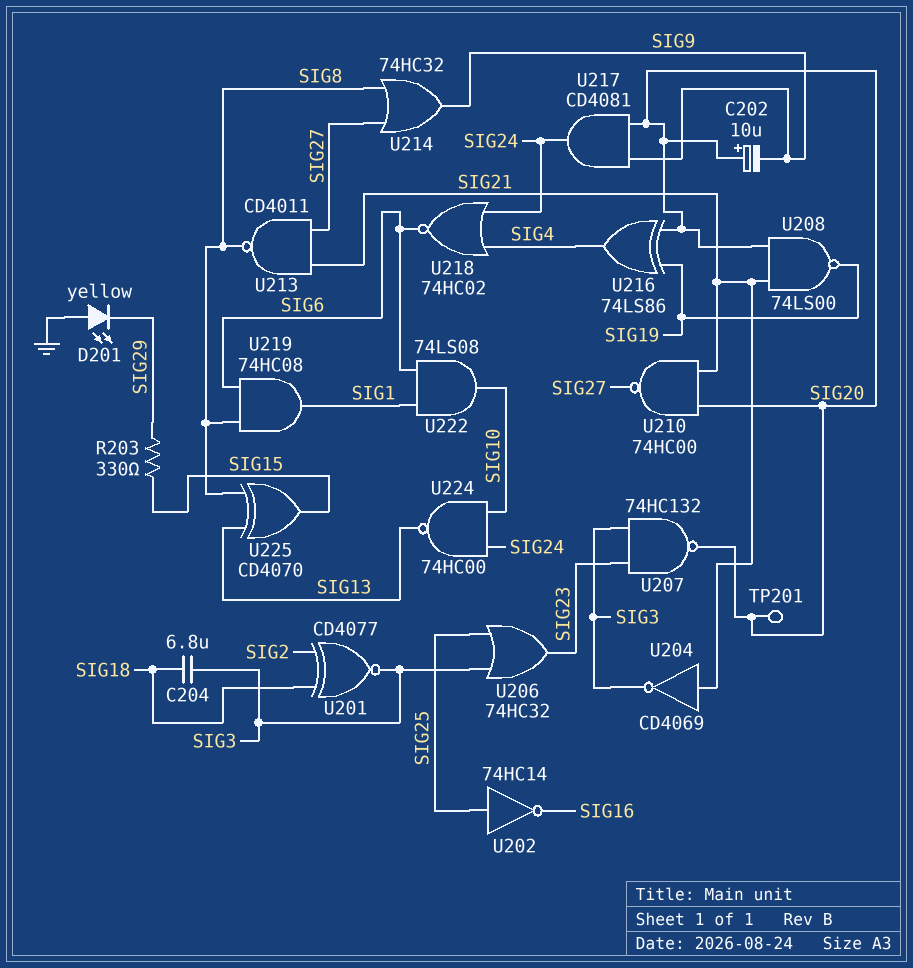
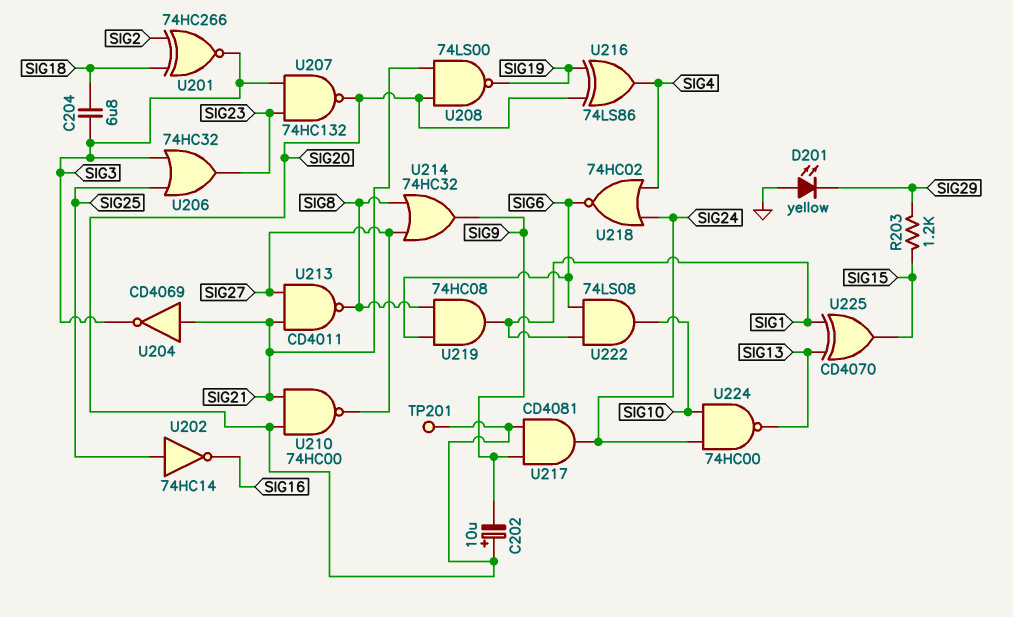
R203: 330 (SIG15, SIG29) -> 1.2k (SIG15, SIG29)
U201: XNOR CD4077 (in SIG2, in SIG18, out SIG3) -> XNOR 74HC266 (in SIG2, in SIG18, out SIG3)
U225: XOR CD4070 (in SIG8, in SIG13, out SIG15) -> XOR CD4070 (in SIG1, in SIG13, out SIG15)

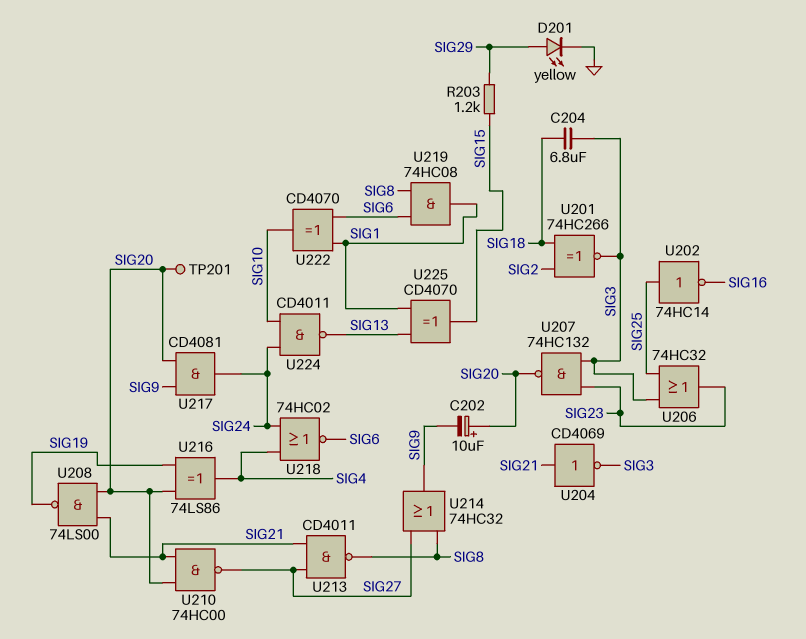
D201: LED yellow (A GND, K SIG29) -> LED yellow (A SIG29, K GND)
U222: AND 74LS08 (in SIG1, in SIG6, out SIG10) -> XOR CD4070 (in SIG1, in SIG6, out SIG10)
U224: NAND 74HC00 (in SIG10, in SIG24, out SIG13) -> NAND CD4011 (in SIG10, in SIG24, out SIG13)

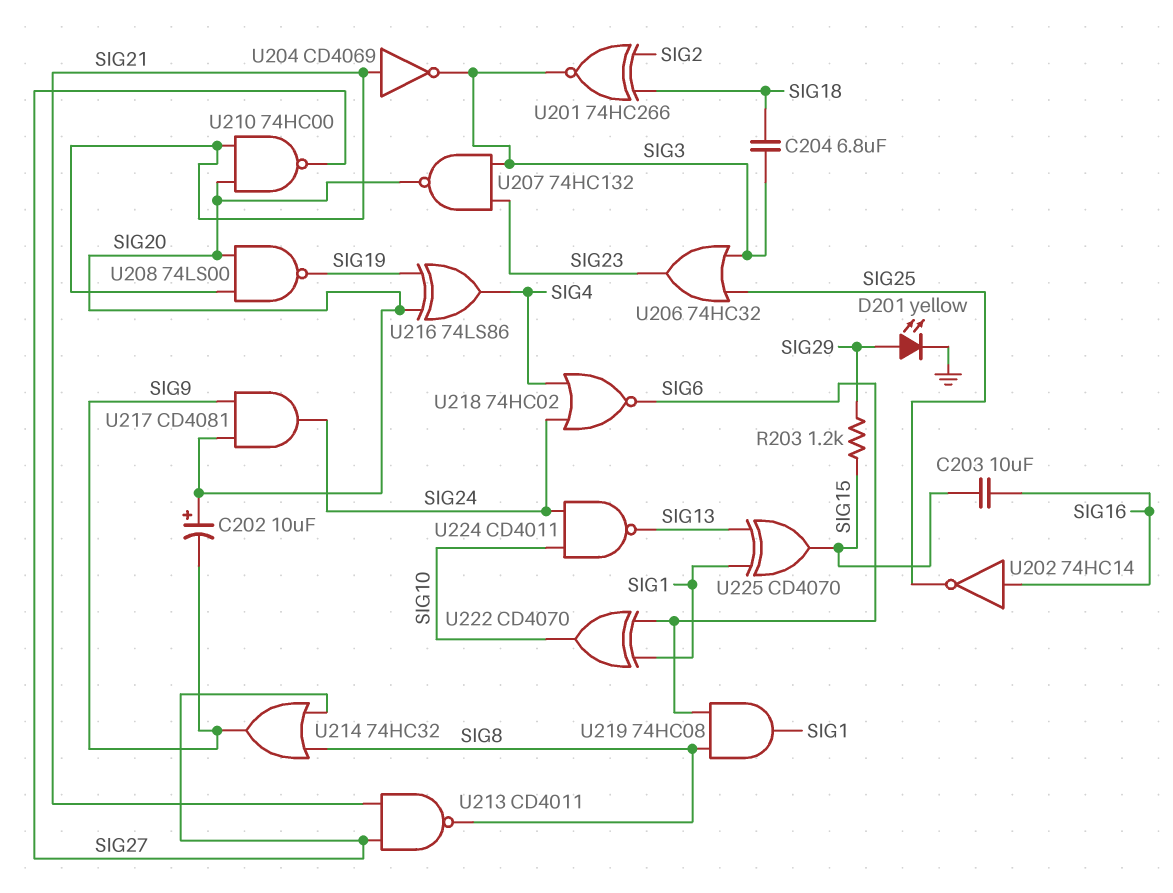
C203: none -> 10uF (SIG15, SIG16)
TP201: test point (SIG20) -> none
U202: NOT 74HC14 (in SIG25, out SIG16) -> NOT 74HC14 (in SIG16, out SIG25)

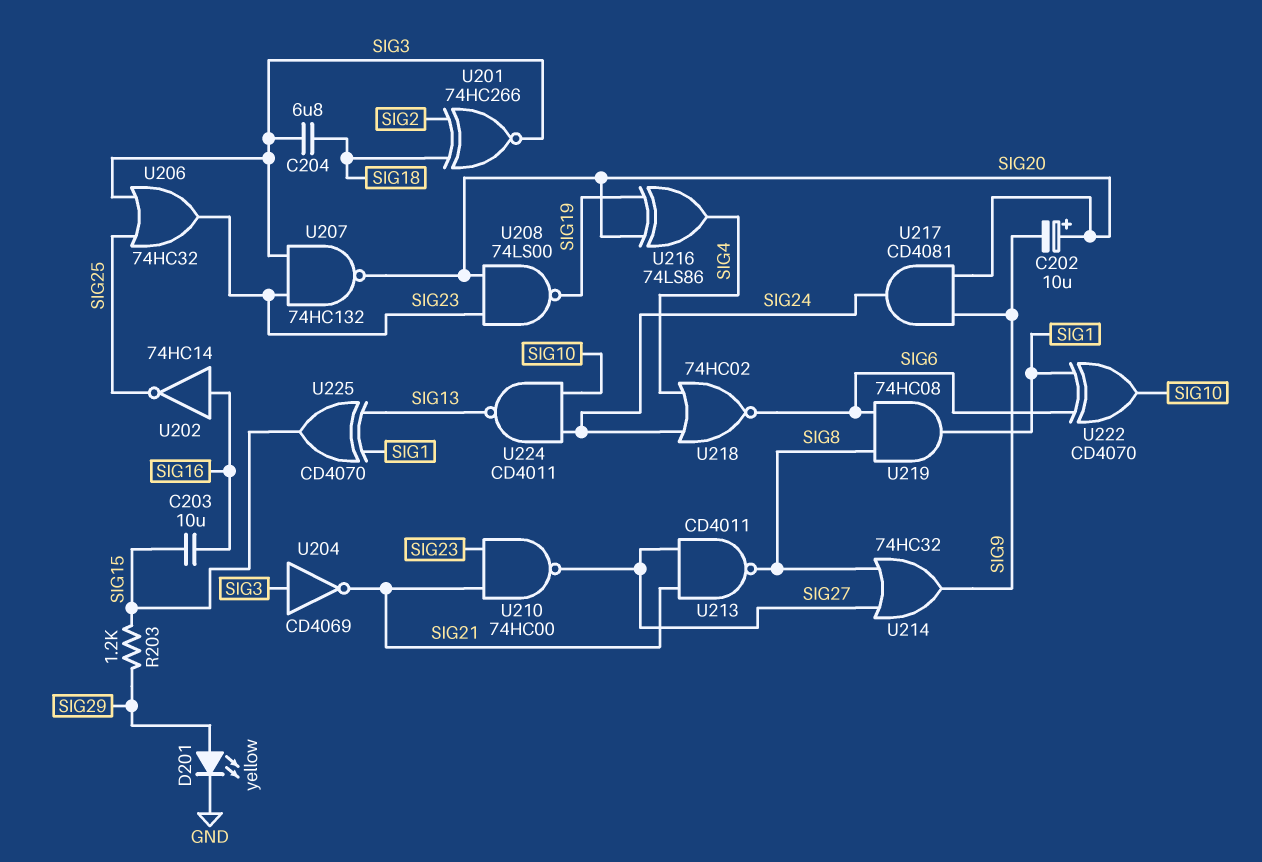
U204: NOT CD4069 (in SIG21, out SIG3) -> NOT CD4069 (in SIG3, out SIG21)
U208: NAND 74LS00 (in SIG20, in SIG21, out SIG19) -> NAND 74LS00 (in SIG20, in SIG23, out SIG19)
U210: NAND 74HC00 (in SIG20, in SIG21, out SIG27) -> NAND 74HC00 (in SIG21, in SIG23, out SIG27)

